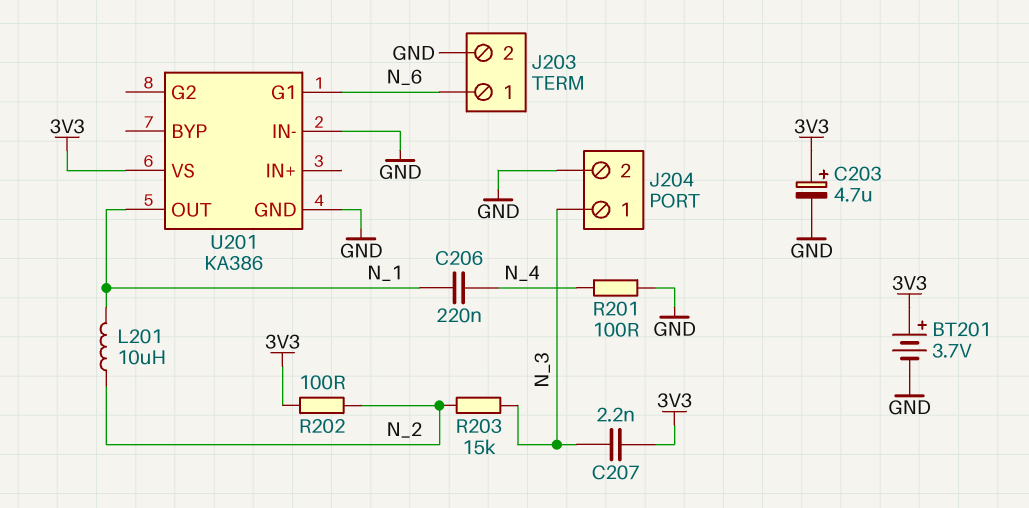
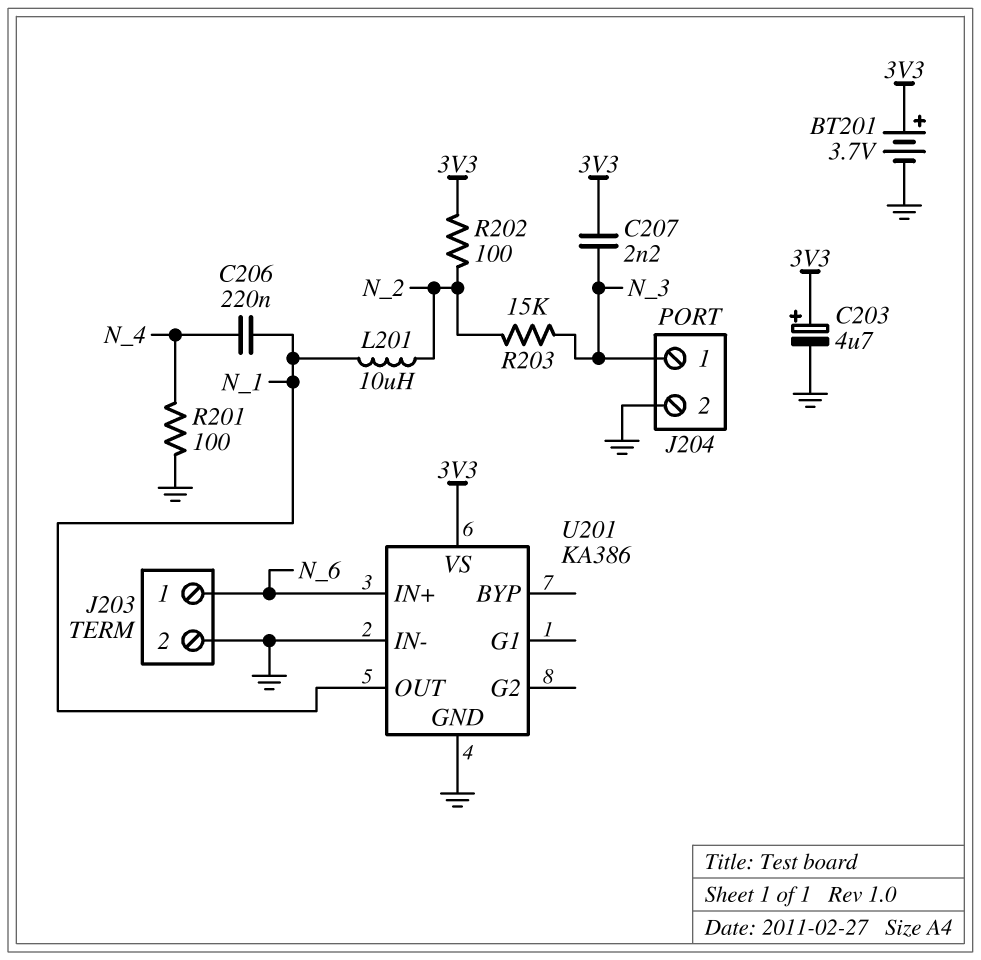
U201 pin G1: N_6 -> none
U201 pin IN+: none -> N_6

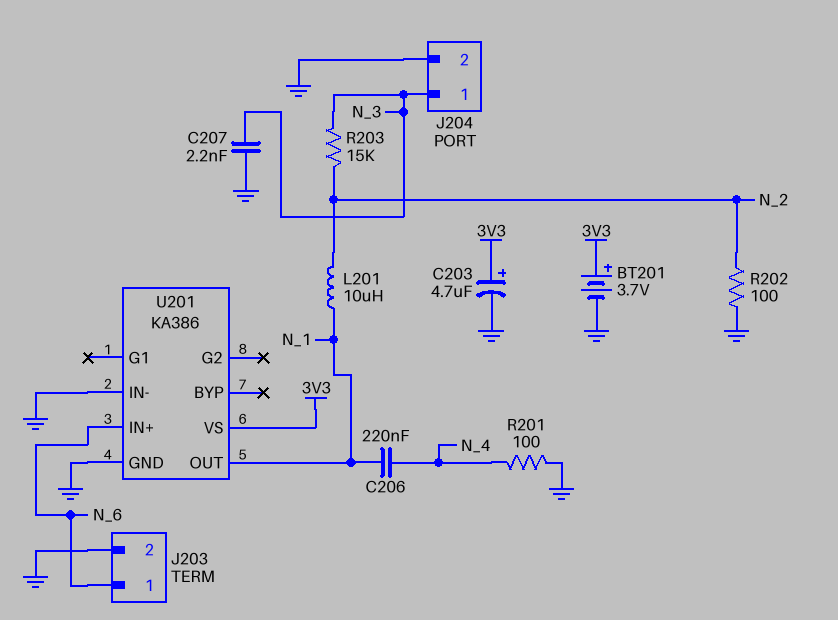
C207: 2.2nF (3V3, N_3) -> 2.2nF (GND, N_3)
R202: 100 (3V3, N_2) -> 100 (GND, N_2)

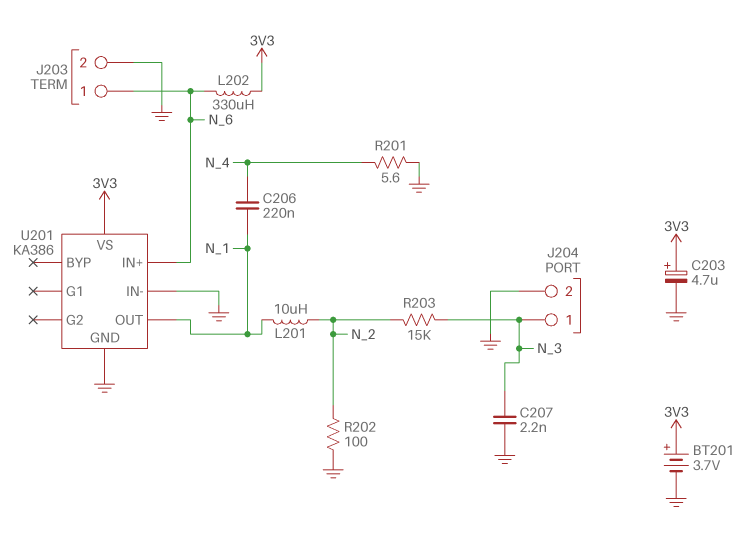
L202: none -> 330uH (3V3, N_6)
R201: 100 (GND, N_4) -> 5.6 (GND, N_4)

